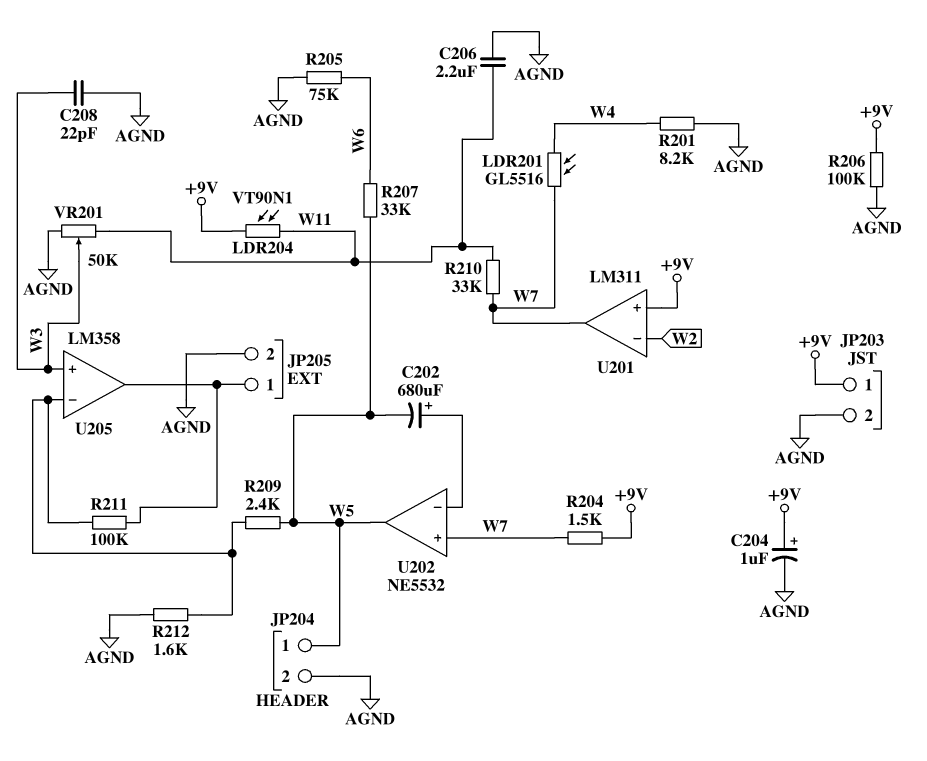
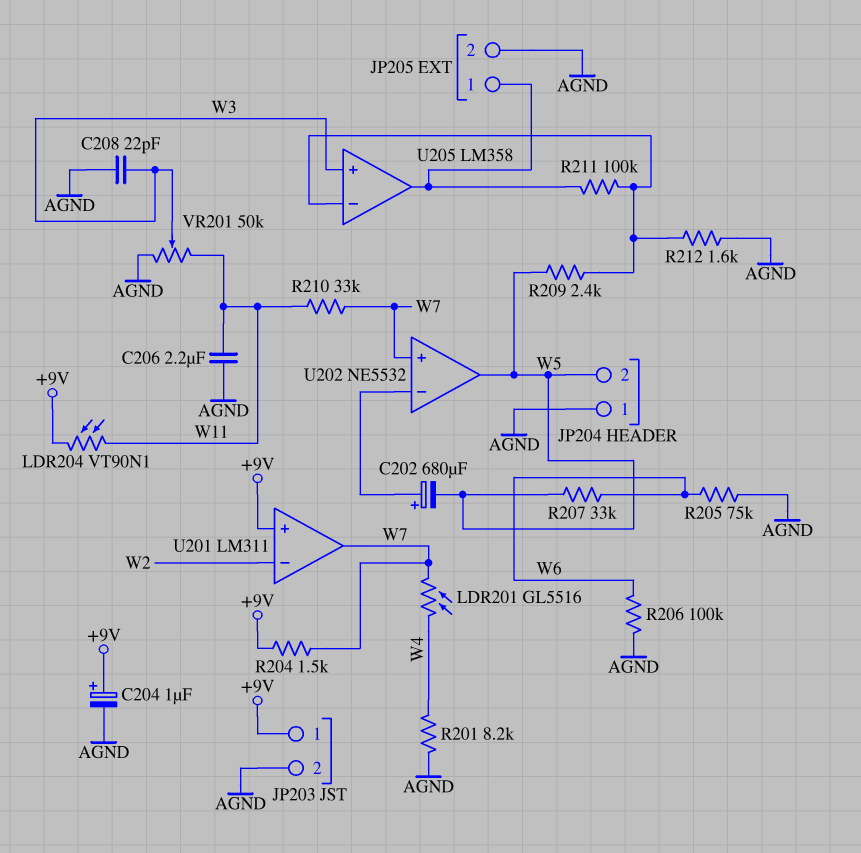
JP204 pin 1: W5 -> AGND
JP204 pin 2: AGND -> W5
R206: 100k (+9V, AGND) -> 100k (AGND, W6)

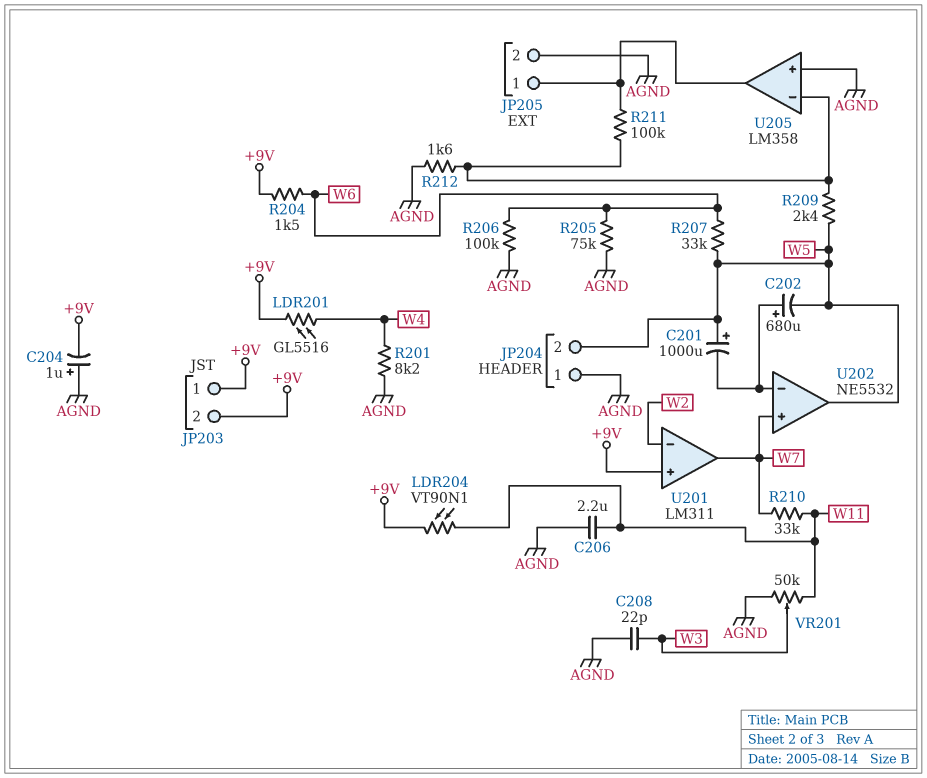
C201: none -> 1000uF (plus W5, minus U202/in-)
C204: 1uF (plus +9V, minus AGND) -> 1uF (plus AGND, minus +9V)
JP203 pin 2: AGND -> +9V
LDR201: GL5516 (W4, W7) -> GL5516 (+9V, W4)
R204: 1.5k (+9V, W7) -> 1.5k (+9V, W6)
U205 pin in+: W3 -> AGND

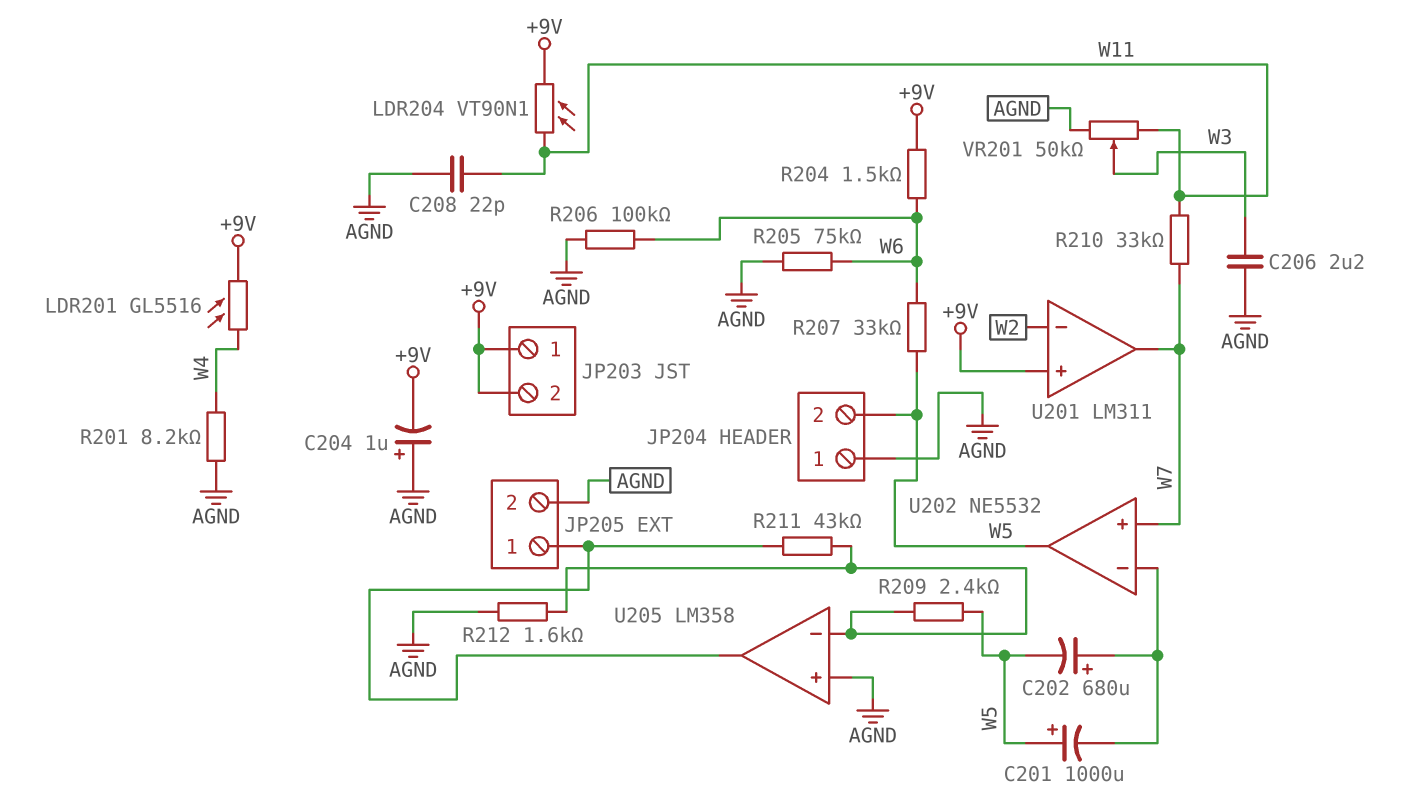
C206: 2.2uF (AGND, W11) -> 2.2uF (AGND, W3)
C208: 22pF (AGND, W3) -> 22pF (AGND, W11)
R211: 100k (JP205/1, U205/in-) -> 43k (JP205/1, U205/in-)

